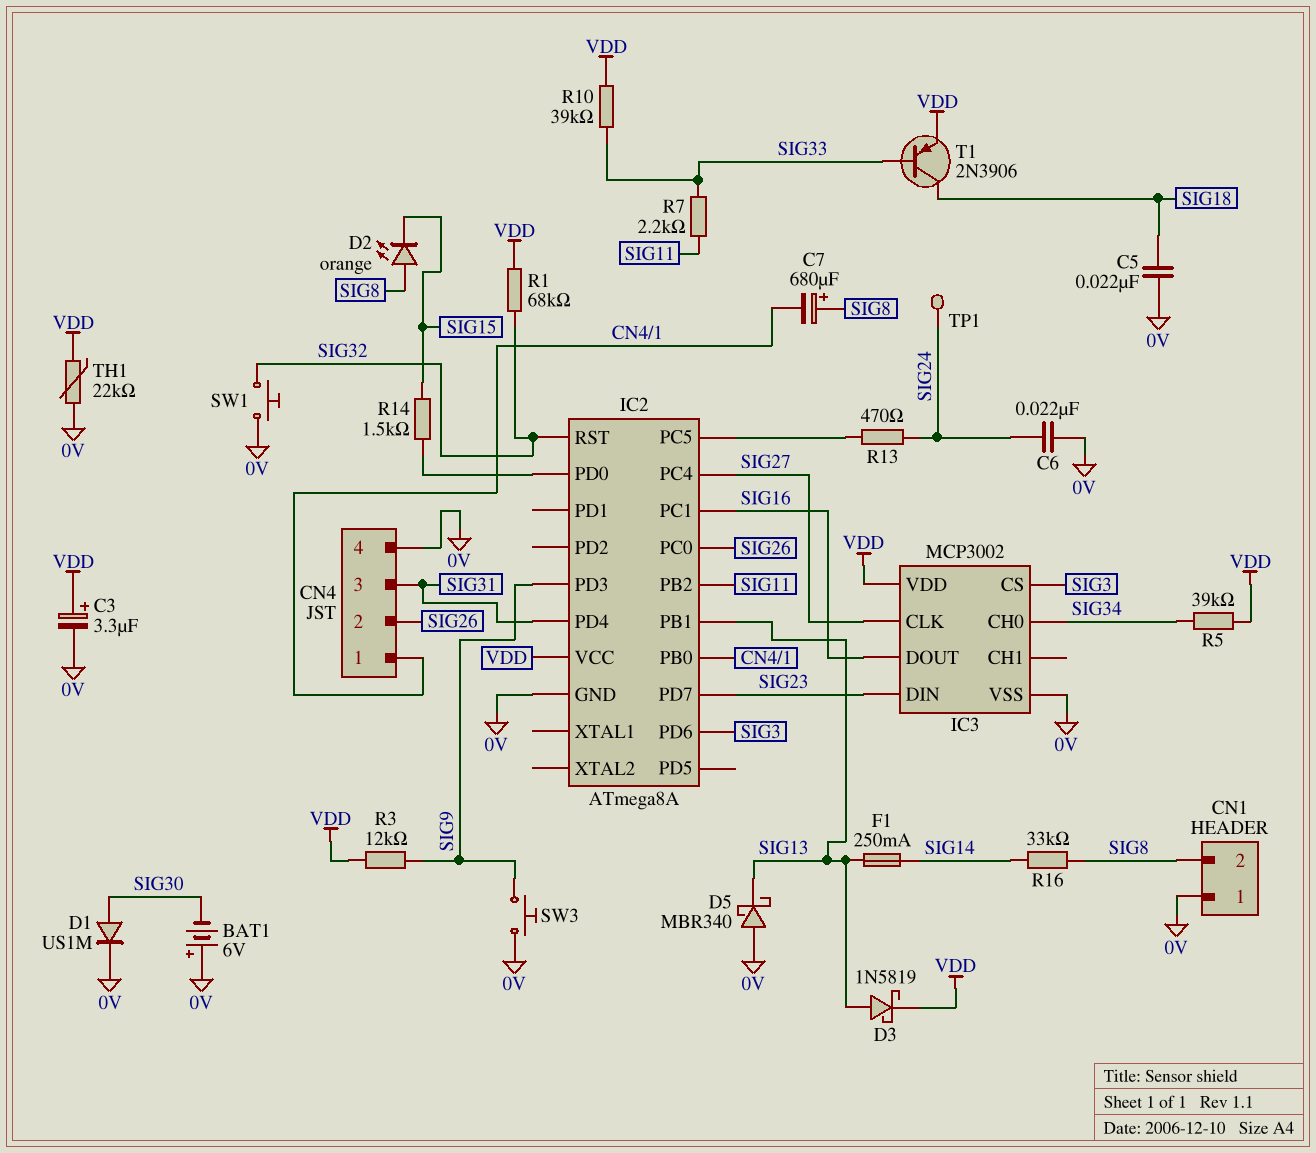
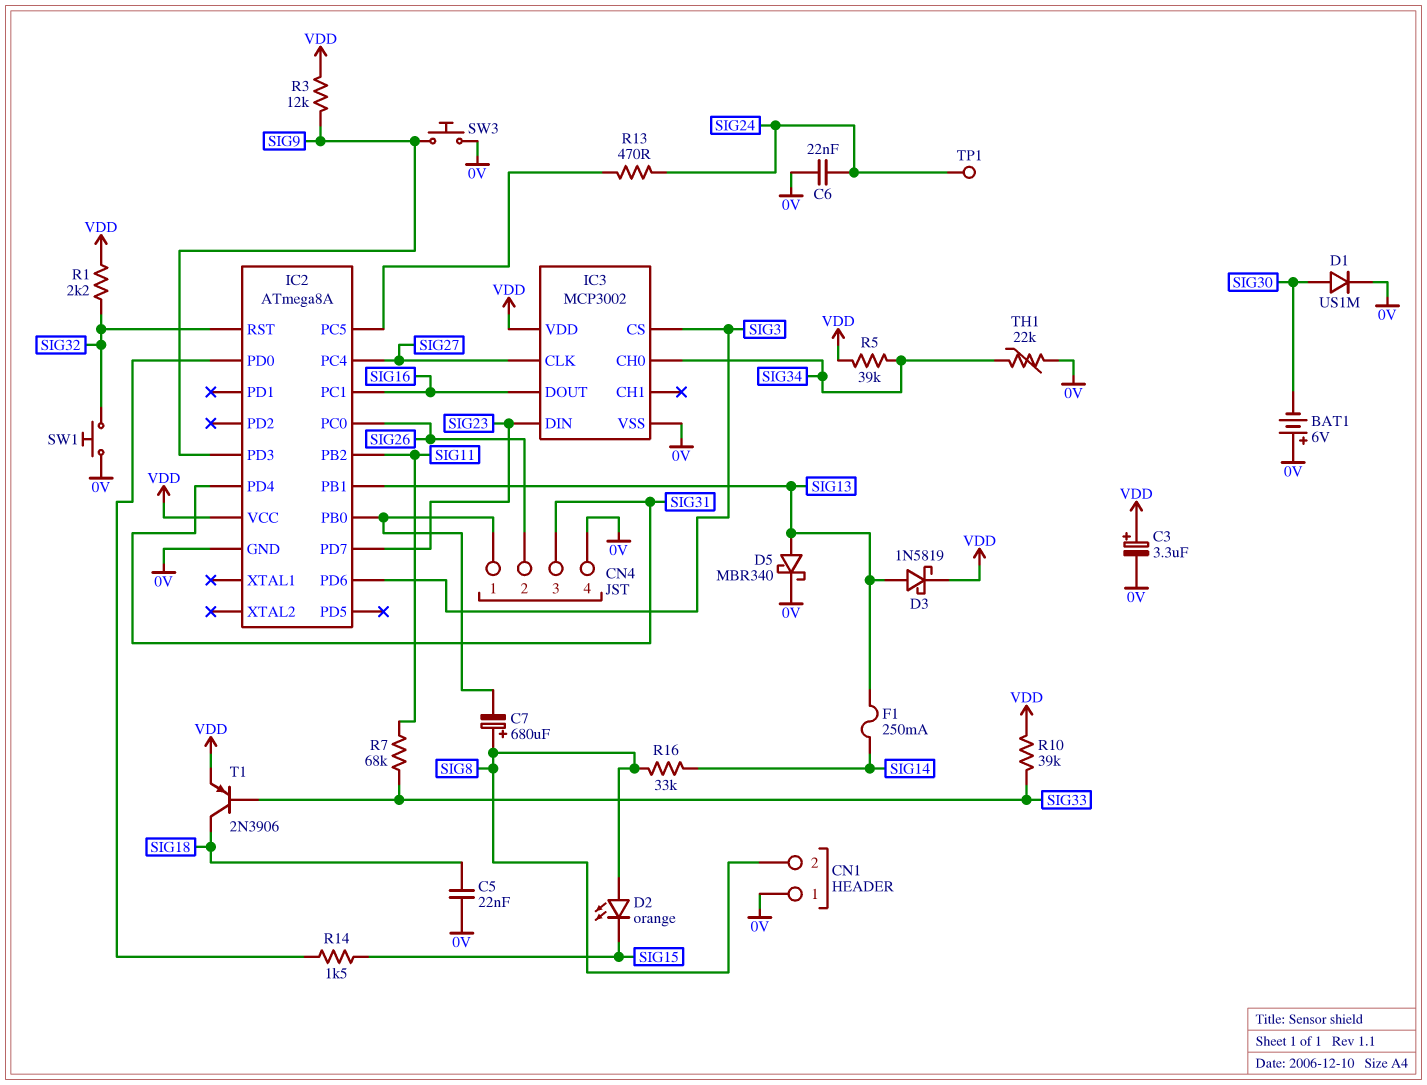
D5: schottky MBR340 (A 0V, K SIG13) -> schottky MBR340 (A SIG13, K 0V)
R1: 68k (SIG32, VDD) -> 2.2k (SIG32, VDD)
R7: 2.2k (SIG11, SIG33) -> 68k (SIG11, SIG33)
TH1: 22k (0V, VDD) -> 22k (0V, SIG34)

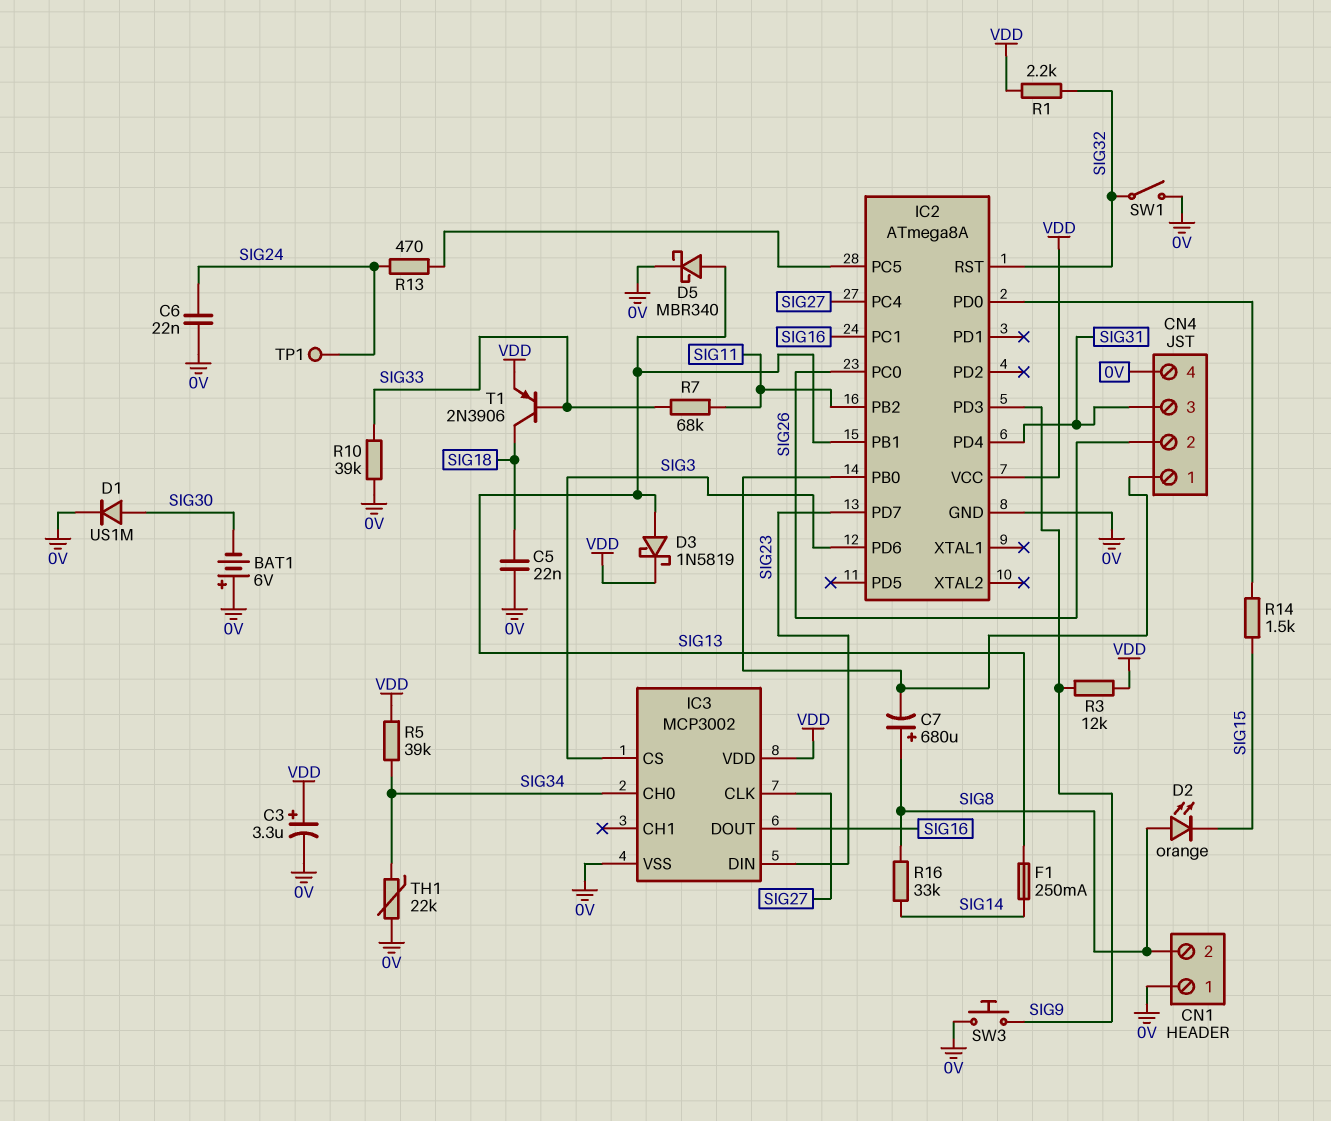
R10: 39k (SIG33, VDD) -> 39k (0V, SIG33)
SW1: button (0V, SIG32) -> switch (0V, SIG32)

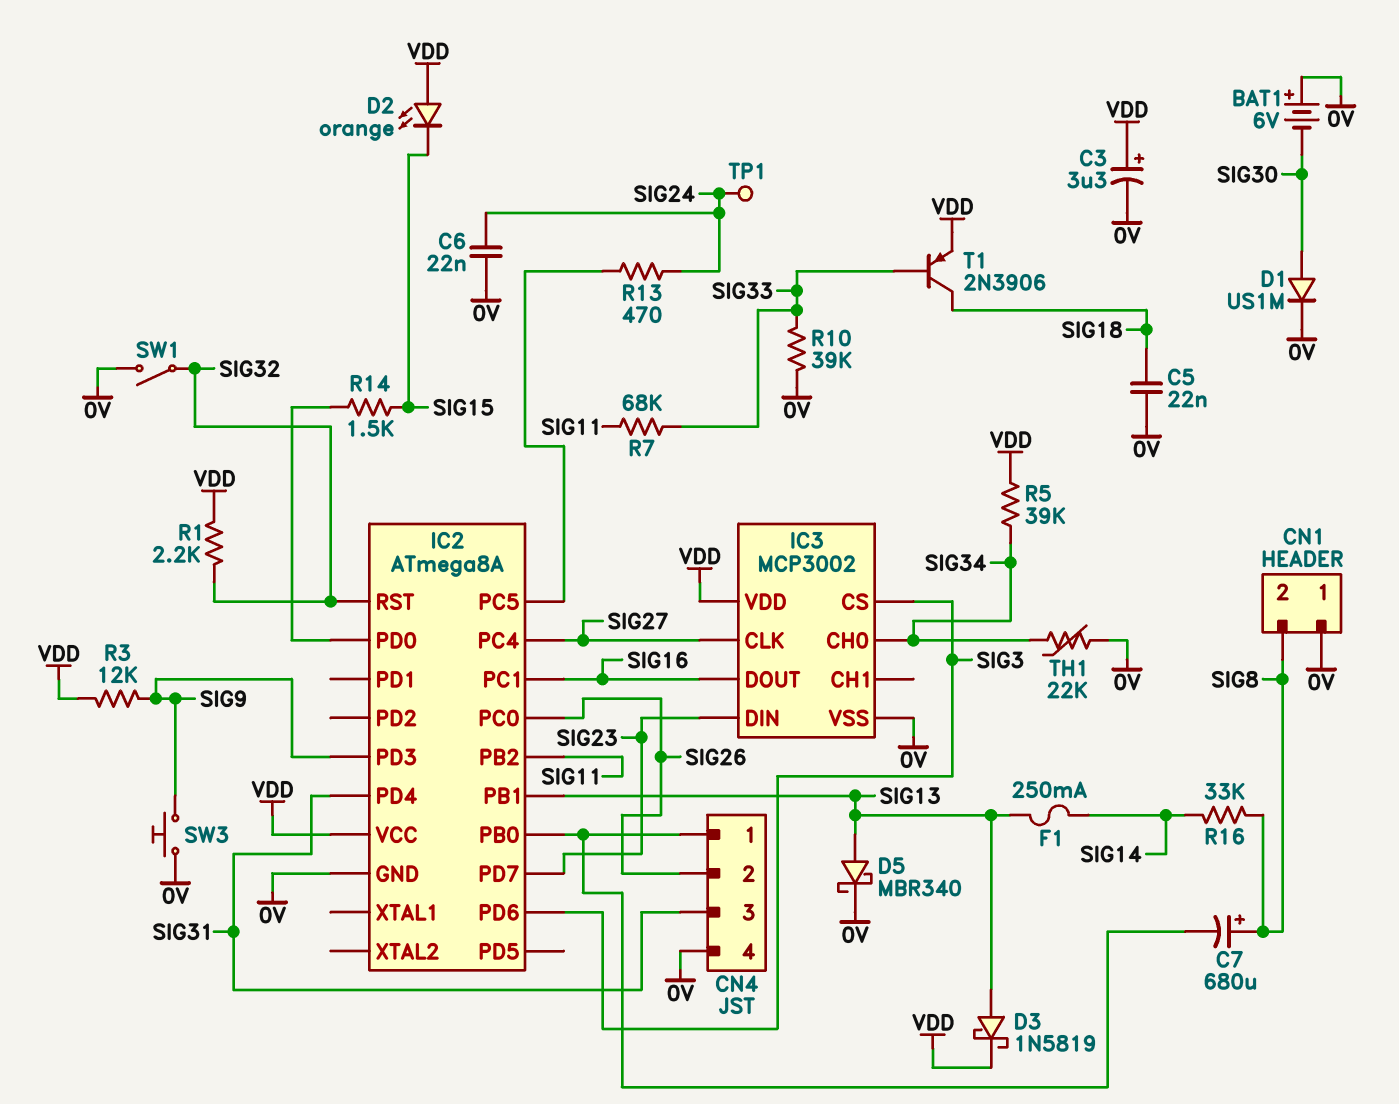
D2: LED orange (A SIG8, K SIG15) -> LED orange (A VDD, K SIG15)

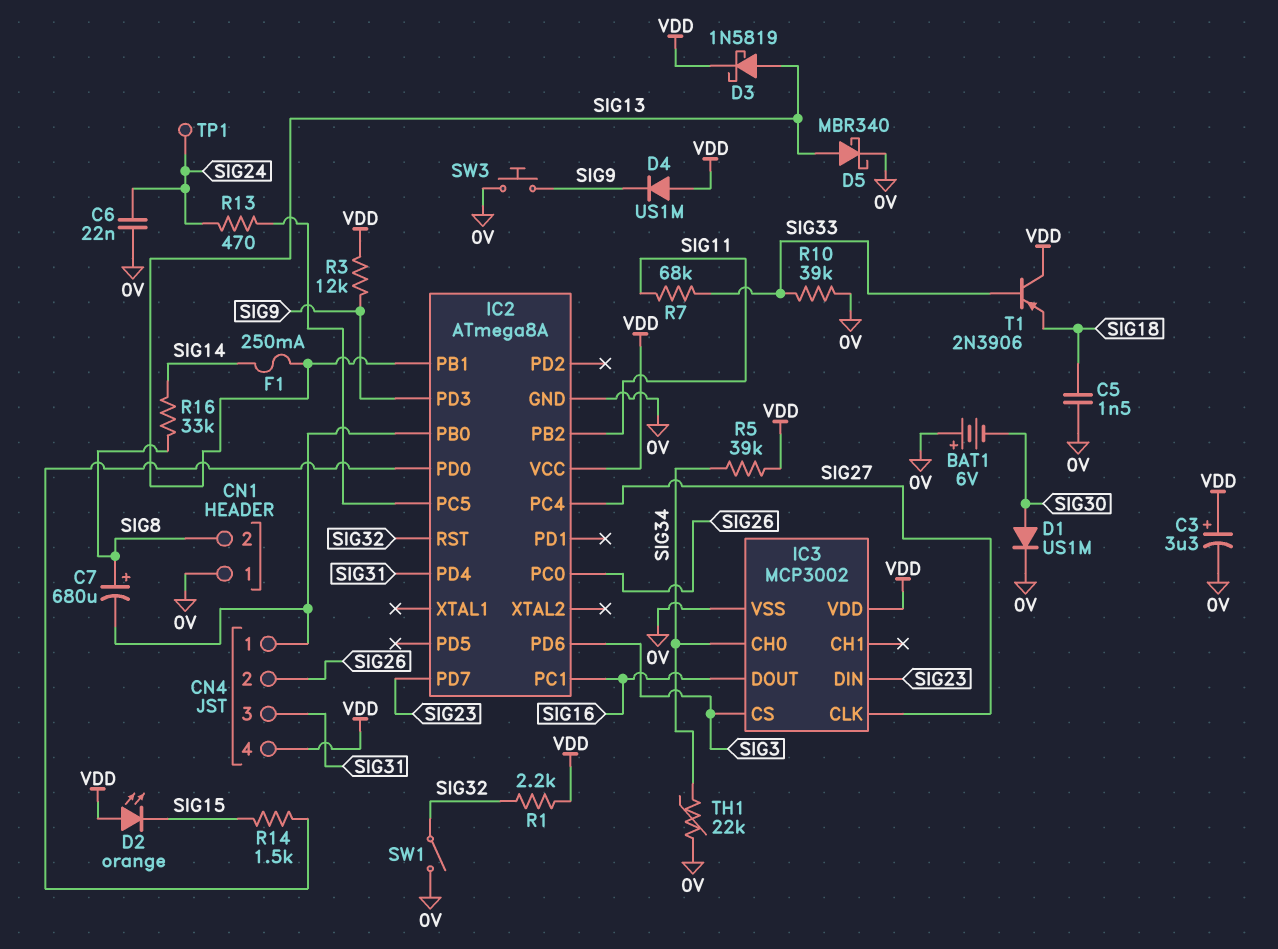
C5: 22nF (0V, SIG18) -> 1.5nF (0V, SIG18)
CN4 pin 4: 0V -> VDD
D4: none -> diode US1M (A VDD, K SIG9)
T1: PNP 2N3906 (B SIG33, C SIG18, E VDD) -> PNP 2N3906 (B SIG33, C VDD, E SIG18)

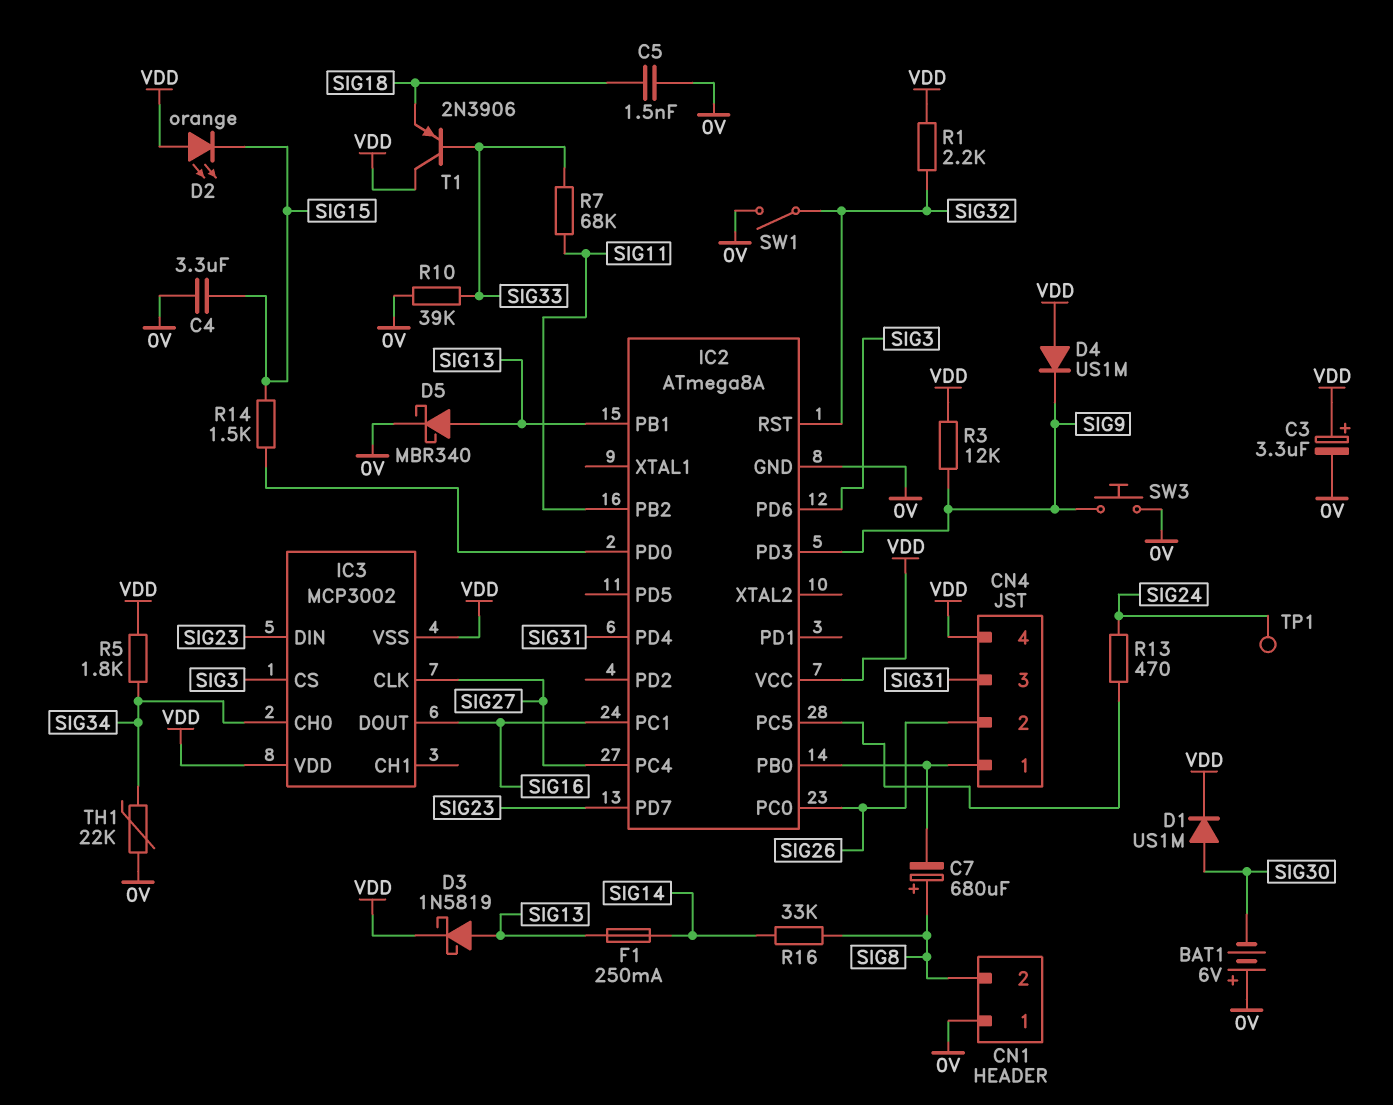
C4: none -> 3.3uF (0V, SIG15)
C6: 22nF (0V, SIG24) -> none
D1: diode US1M (A SIG30, K 0V) -> diode US1M (A SIG30, K VDD)
IC3 pin VSS: 0V -> VDD
R5: 39k (SIG34, VDD) -> 1.8k (SIG34, VDD)

